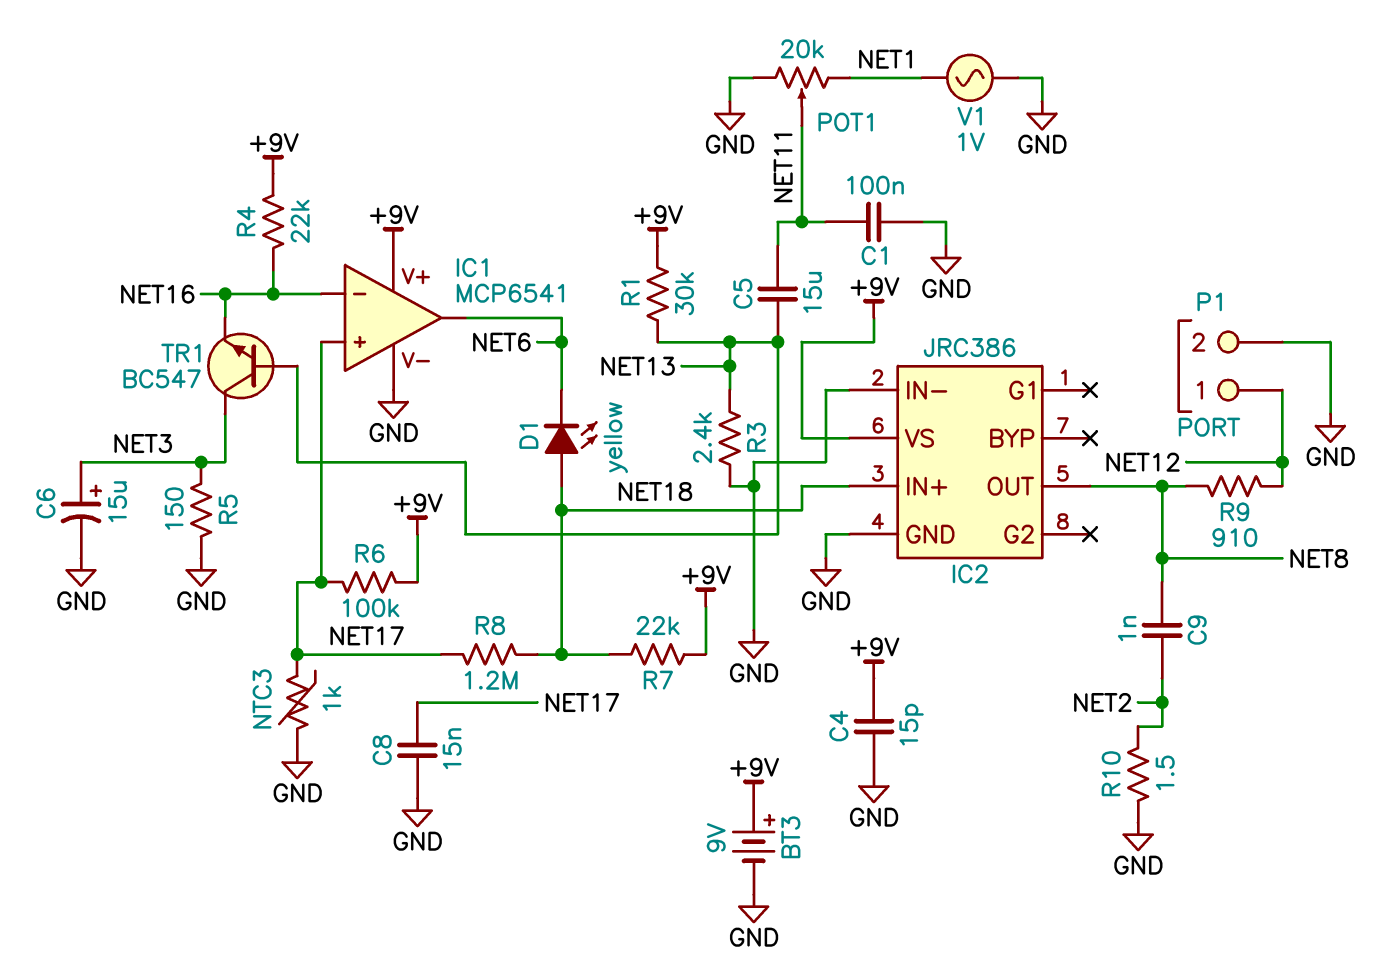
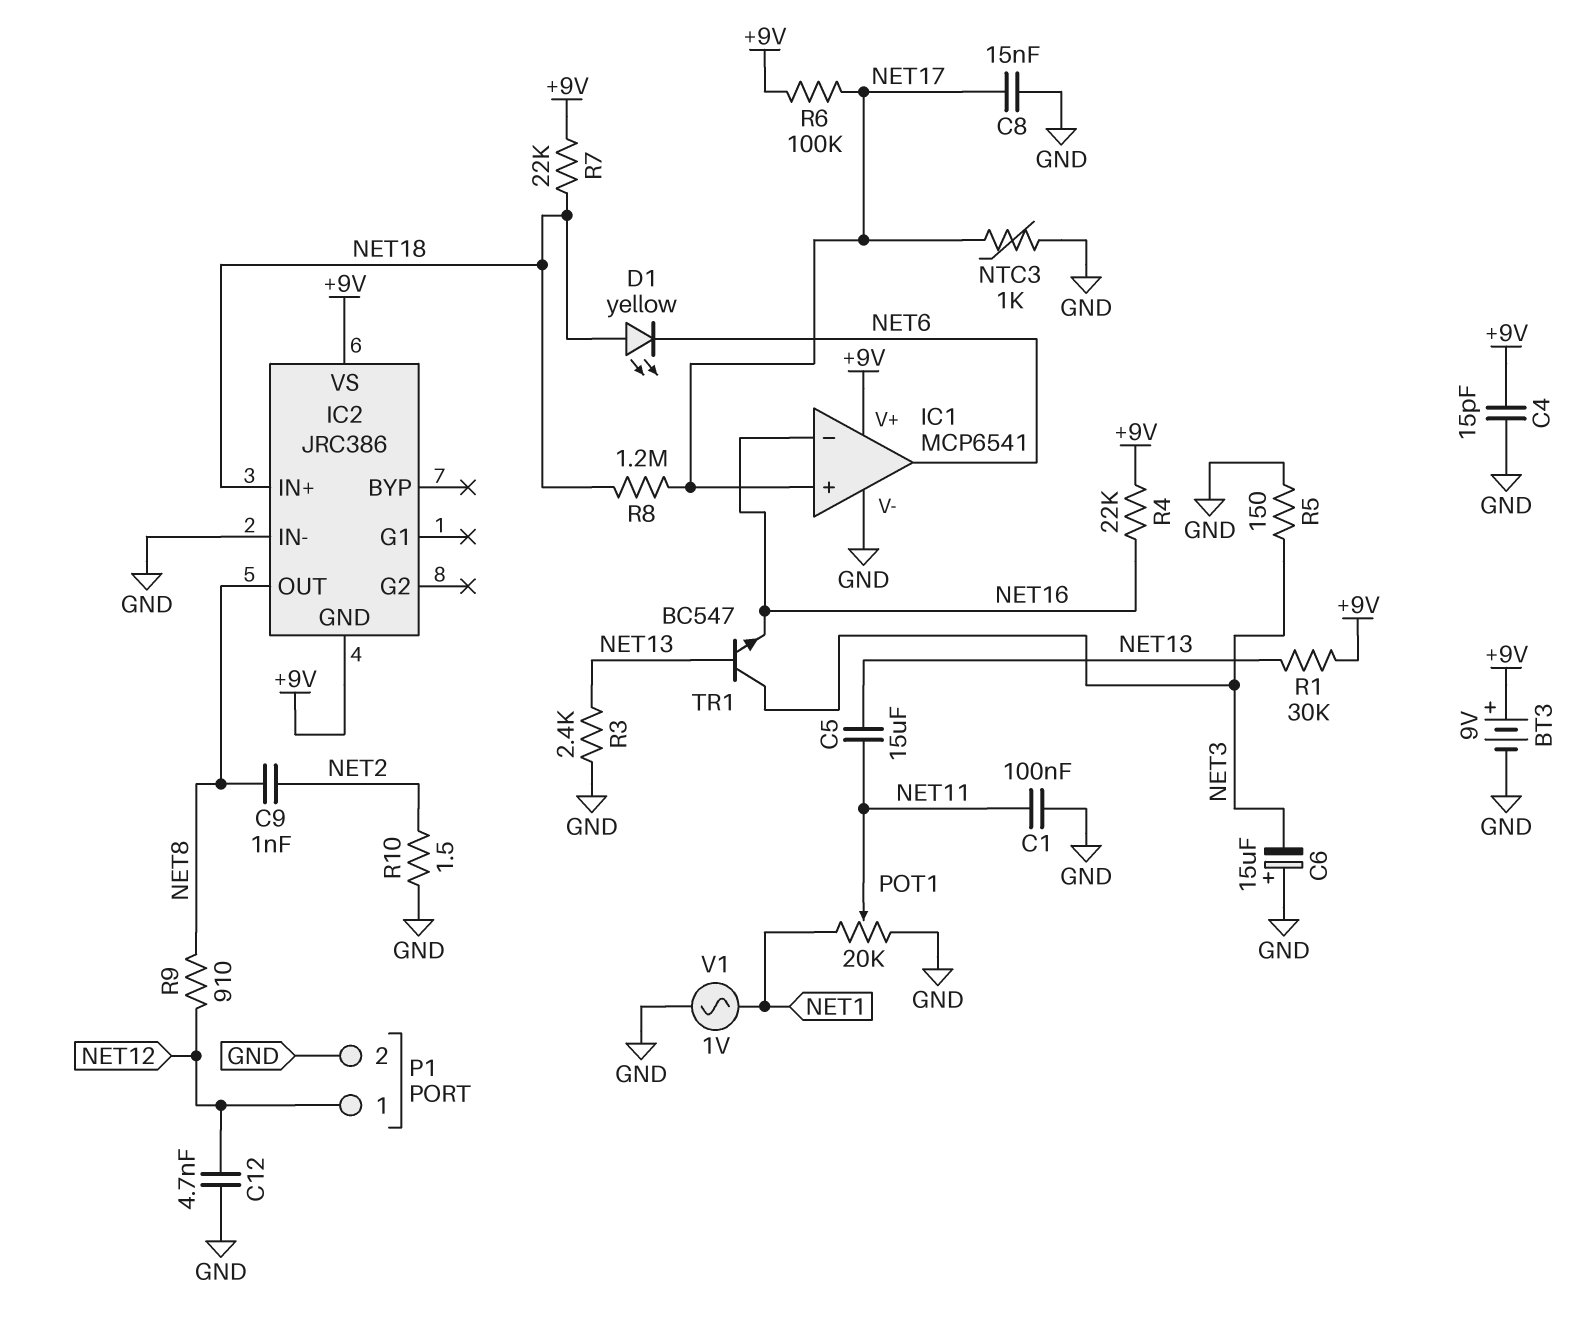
C6: 15uF (plus NET3, minus GND) -> 15uF (plus GND, minus NET3)
C12: none -> 4.7nF (GND, NET12)
IC2 pin GND: GND -> +9V

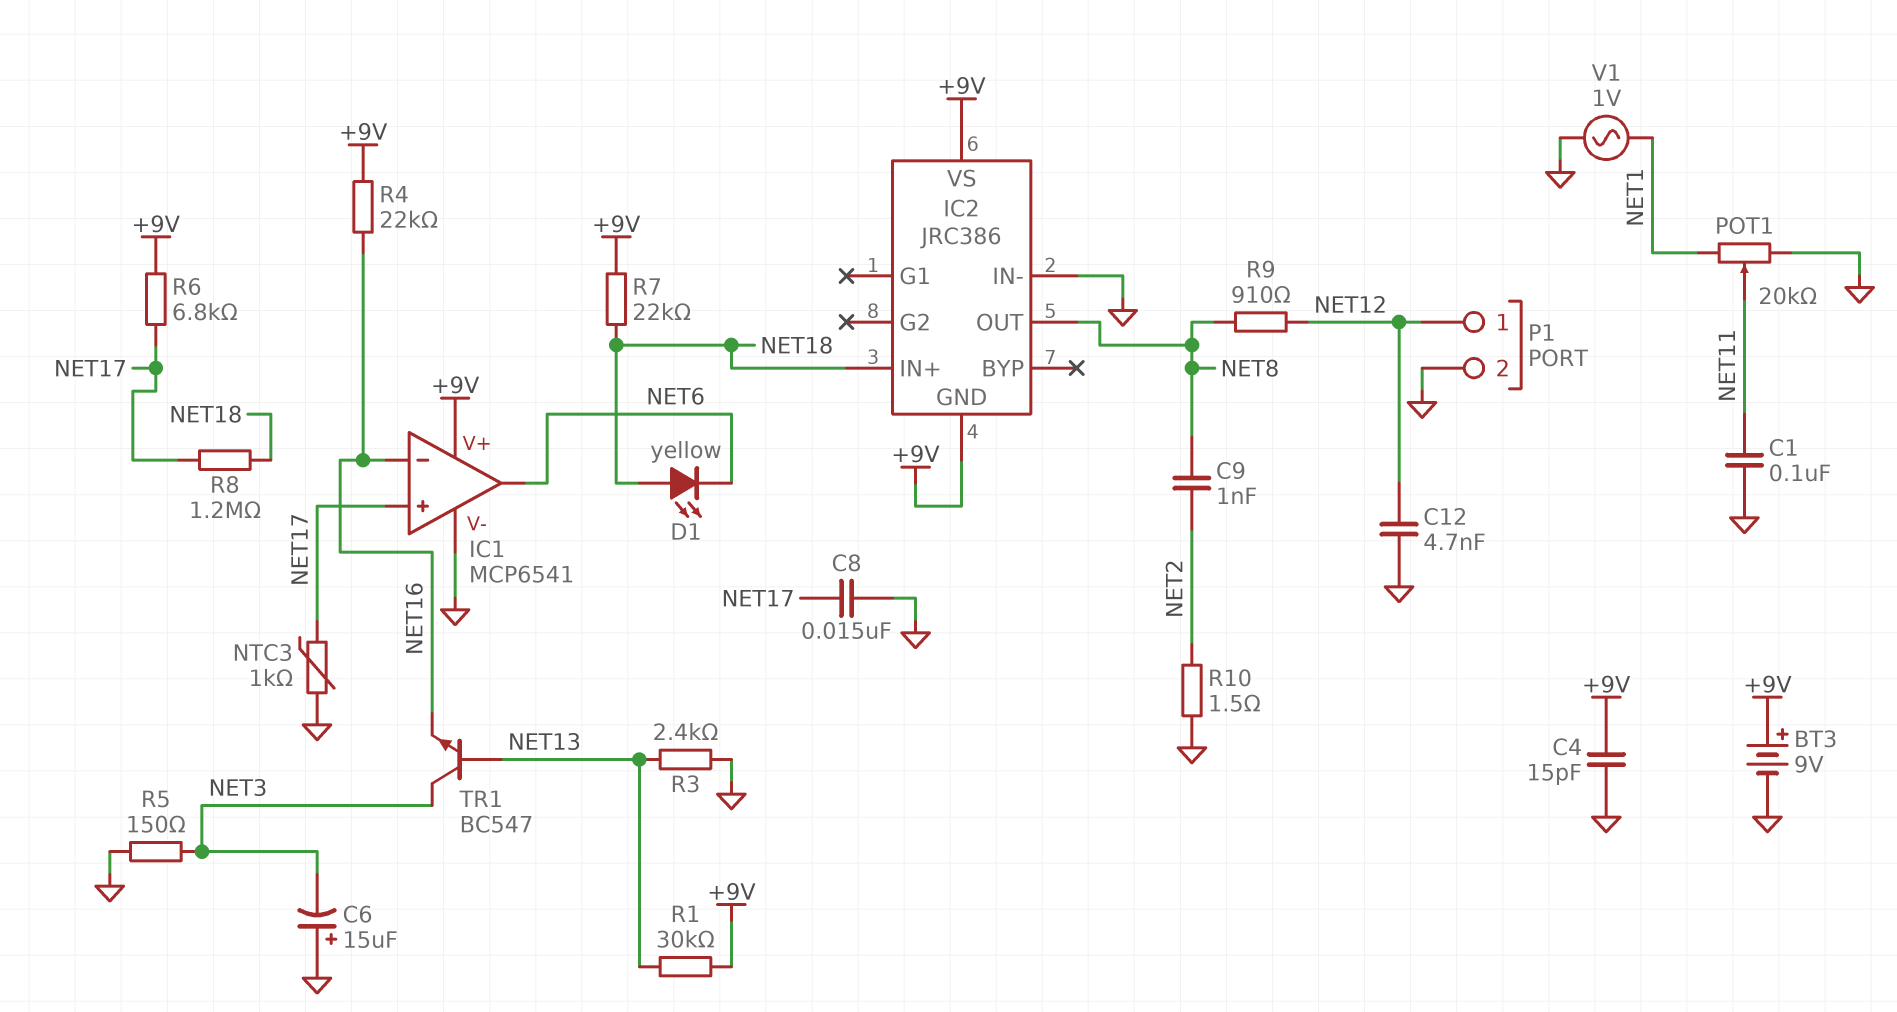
C5: 15uF (NET11, NET13) -> none
R6: 100k (+9V, NET17) -> 6.8k (+9V, NET17)

